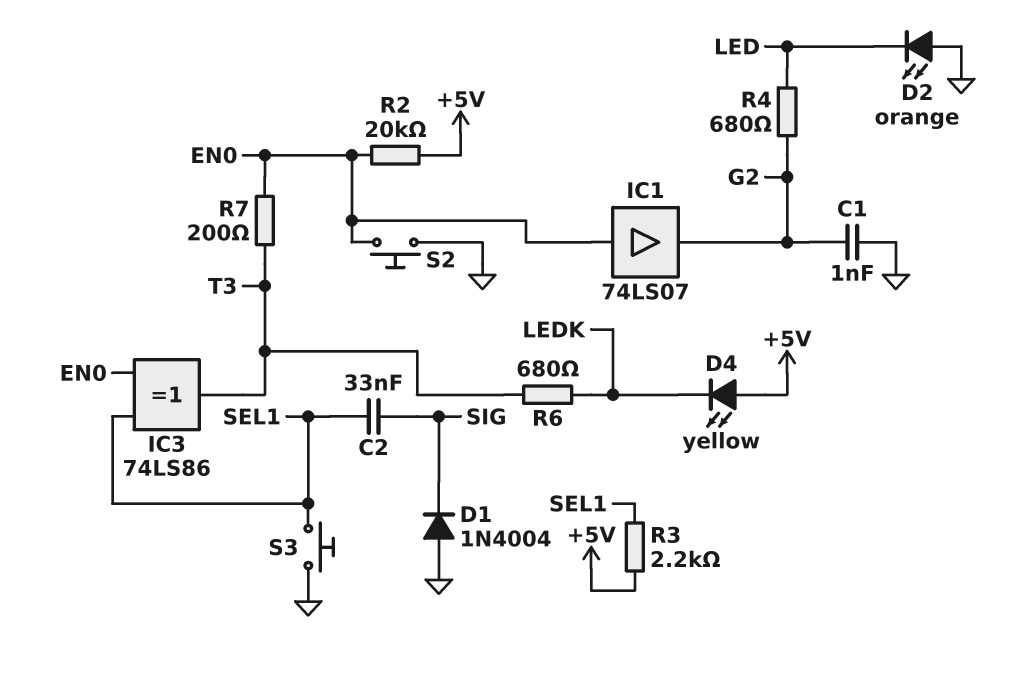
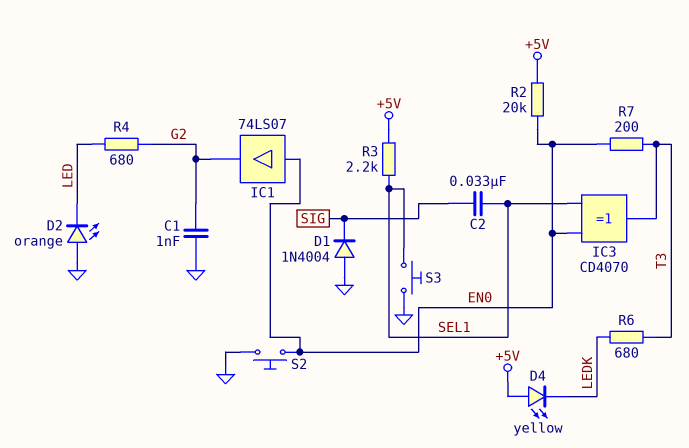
IC3: XOR 74LS86 (in EN0, in SEL1, out T3) -> XOR CD4070 (in EN0, in SEL1, out T3)

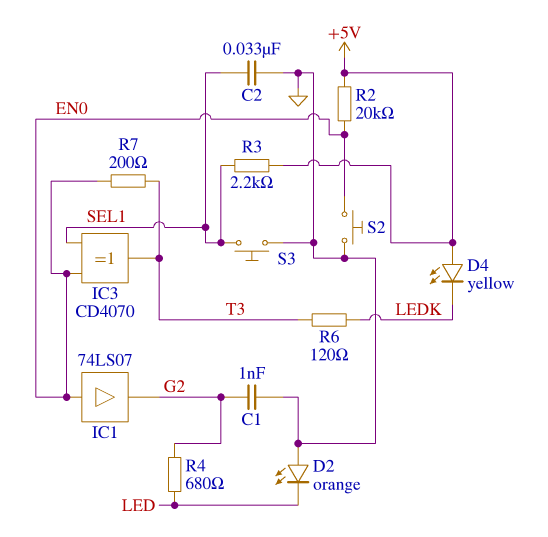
C2: 33nF (SEL1, SIG) -> 33nF (GND, SEL1)
D1: diode 1N4004 (A GND, K SIG) -> none
R6: 680 (LEDK, T3) -> 120 (LEDK, T3)

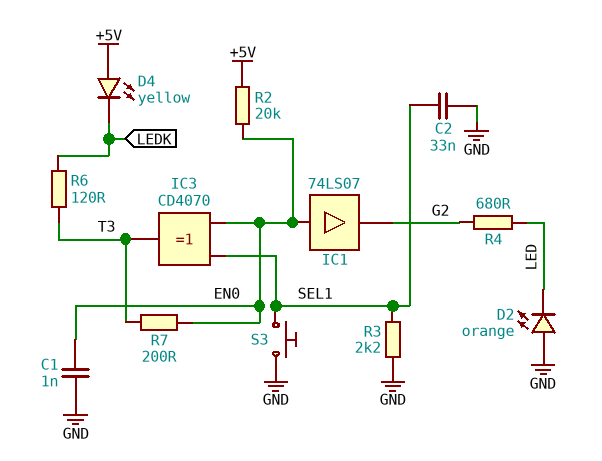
C1: 1nF (G2, GND) -> 1nF (EN0, GND)
R3: 2.2k (+5V, SEL1) -> 2.2k (GND, SEL1)
S2: button (EN0, GND) -> none

